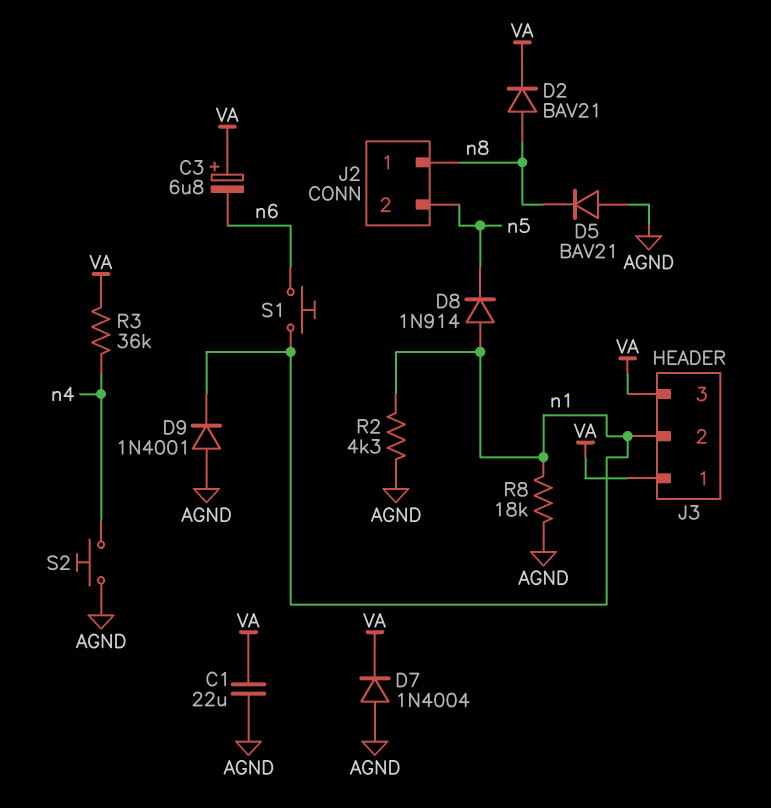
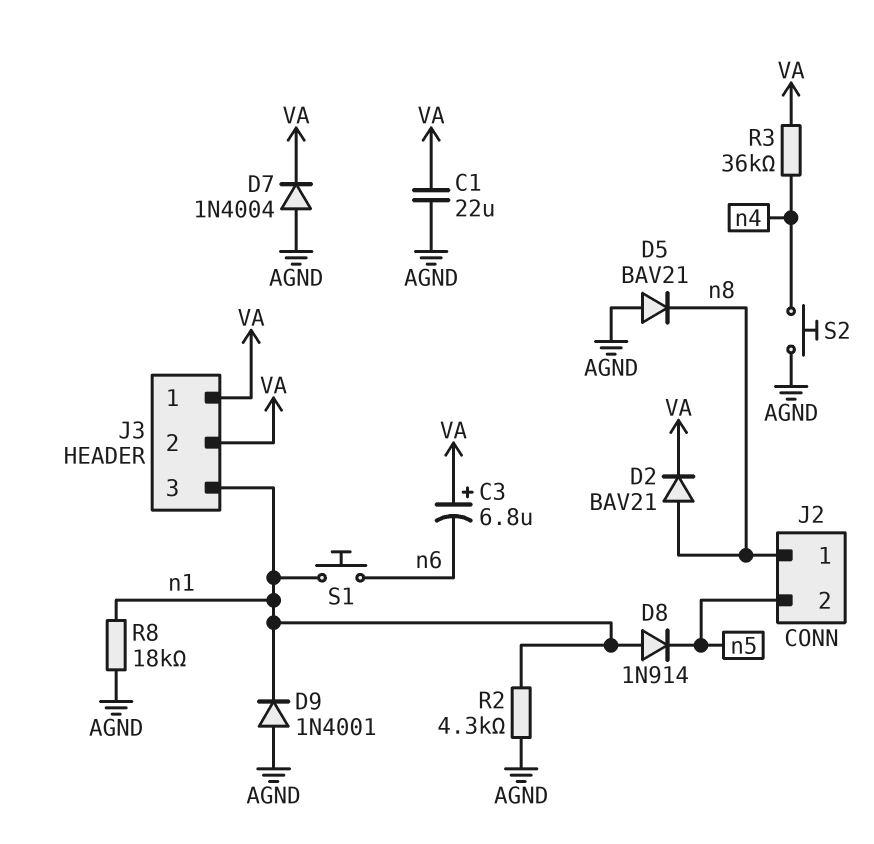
J3 pin 2: n1 -> VA
J3 pin 3: VA -> n1

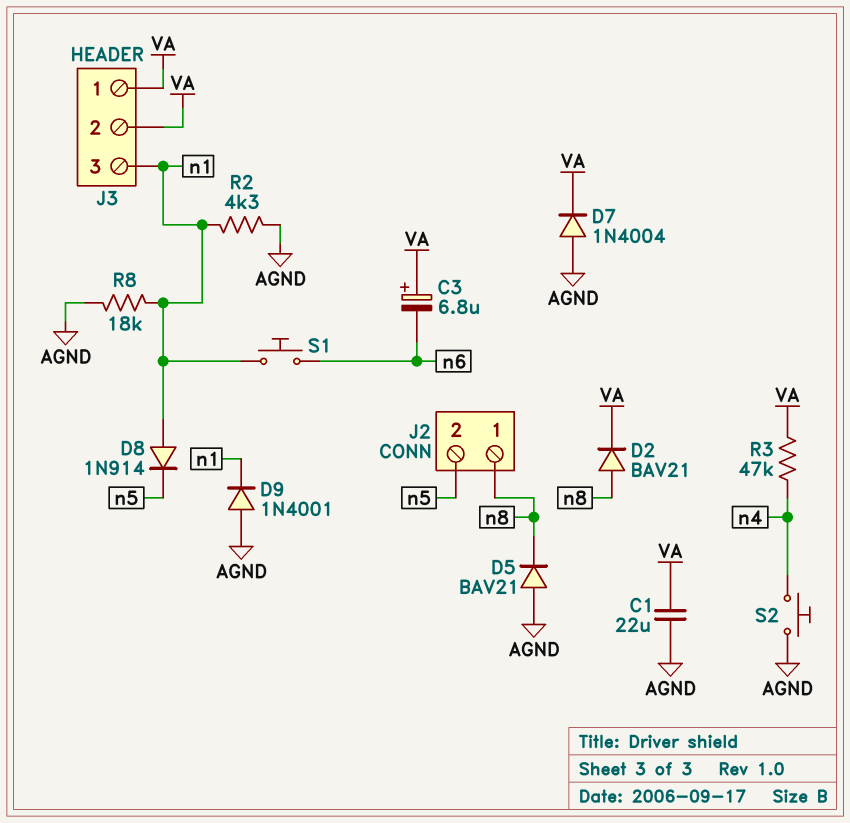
R3: 36k (VA, n4) -> 47k (VA, n4)

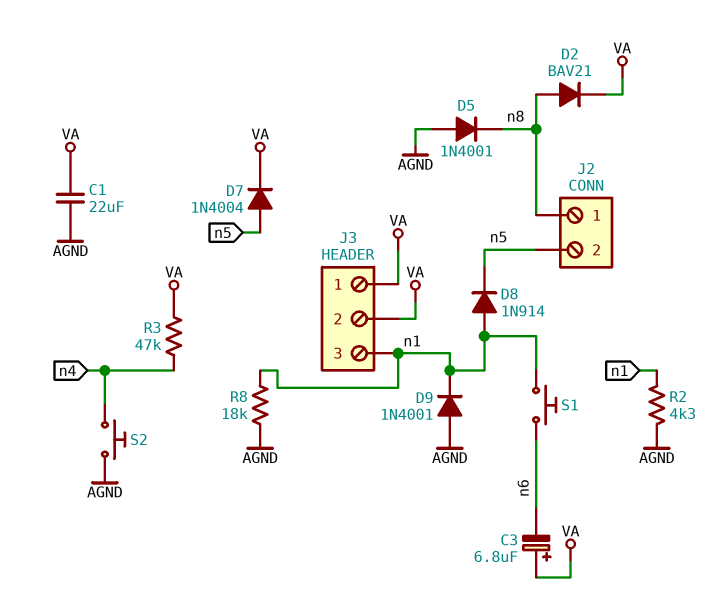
D5: diode BAV21 (A AGND, K n8) -> diode 1N4001 (A AGND, K n8)
D7: diode 1N4004 (A AGND, K VA) -> diode 1N4004 (A n5, K VA)

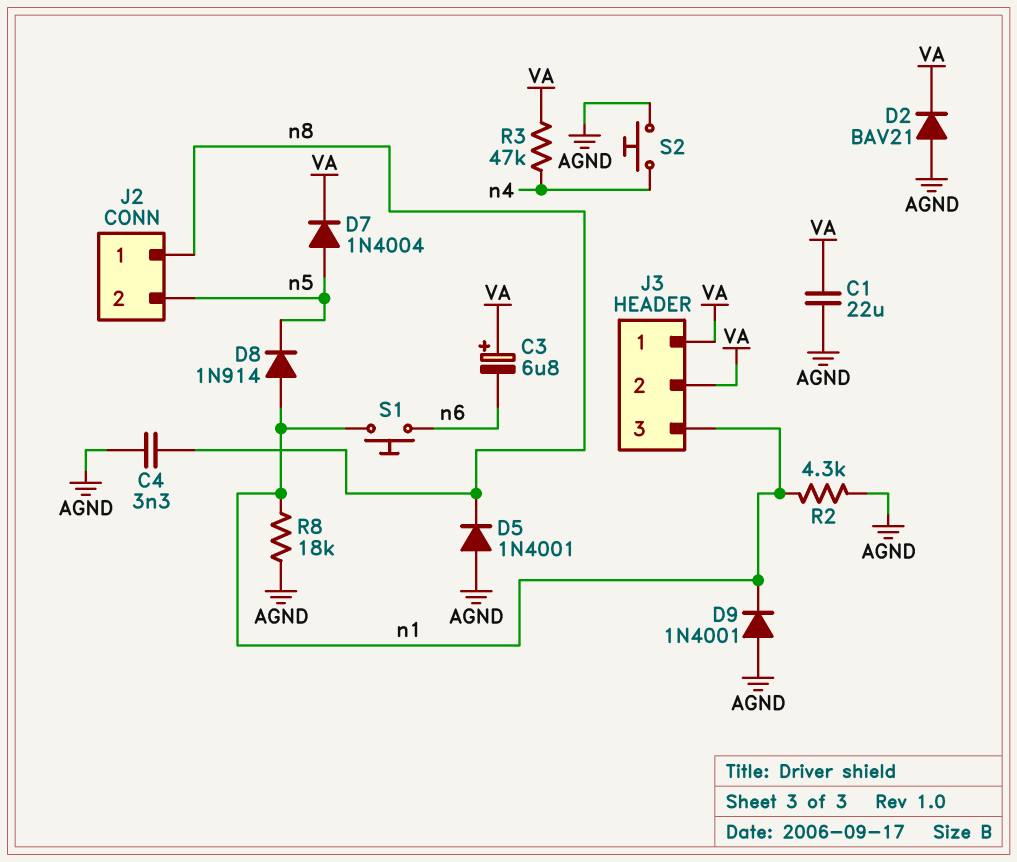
C4: none -> 3.3nF (AGND, n8)
D2: diode BAV21 (A n8, K VA) -> diode BAV21 (A AGND, K VA)

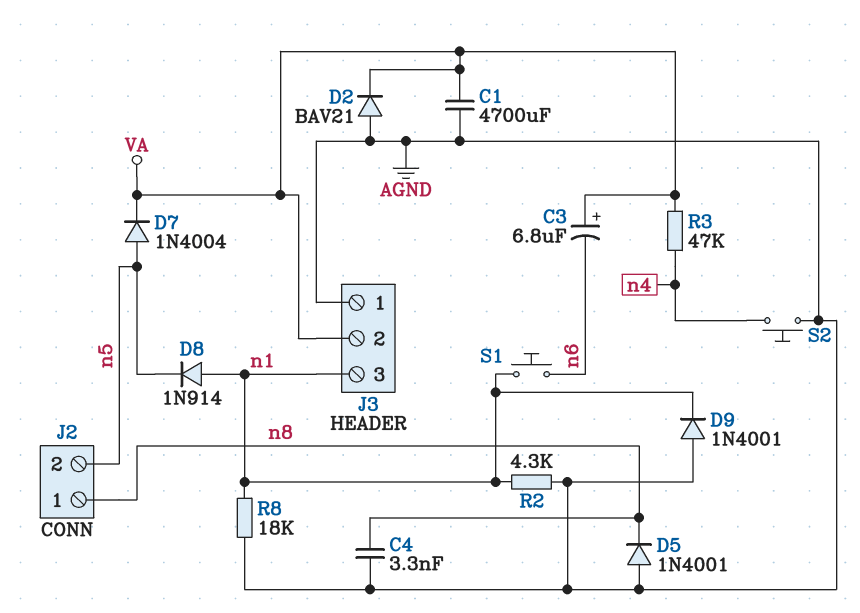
C1: 22uF (AGND, VA) -> 4700uF (AGND, VA)
J3 pin 1: VA -> AGND

